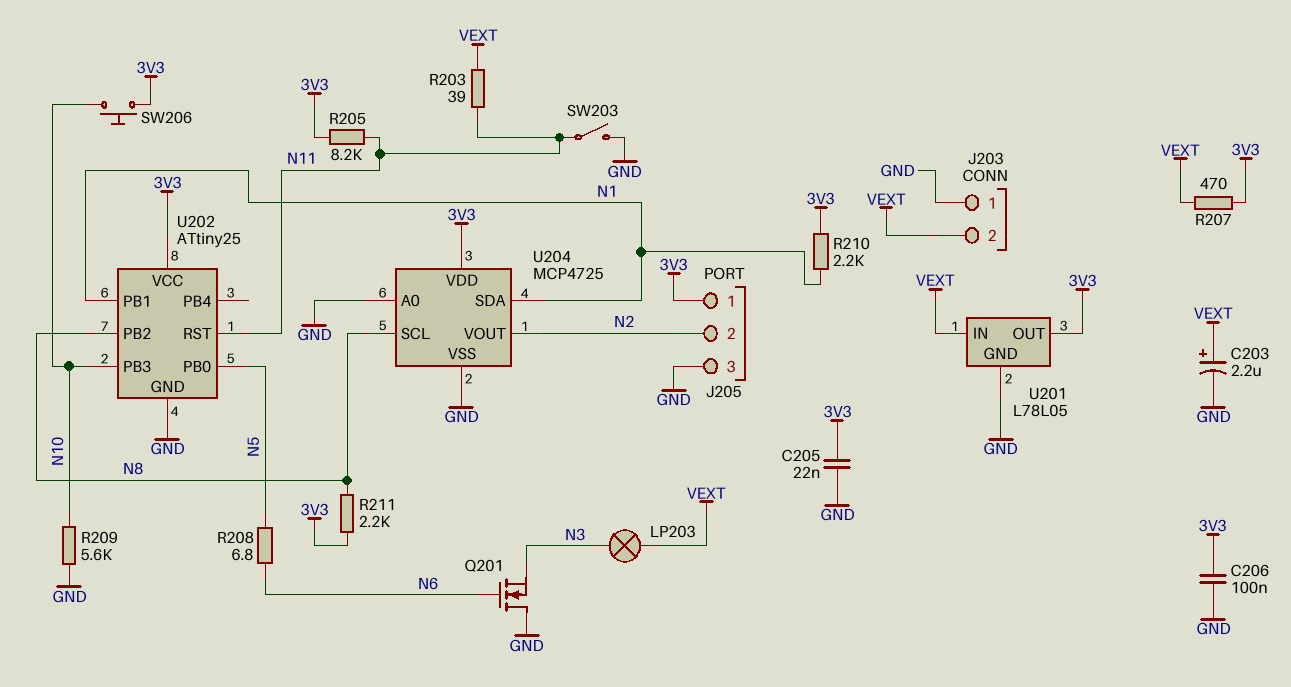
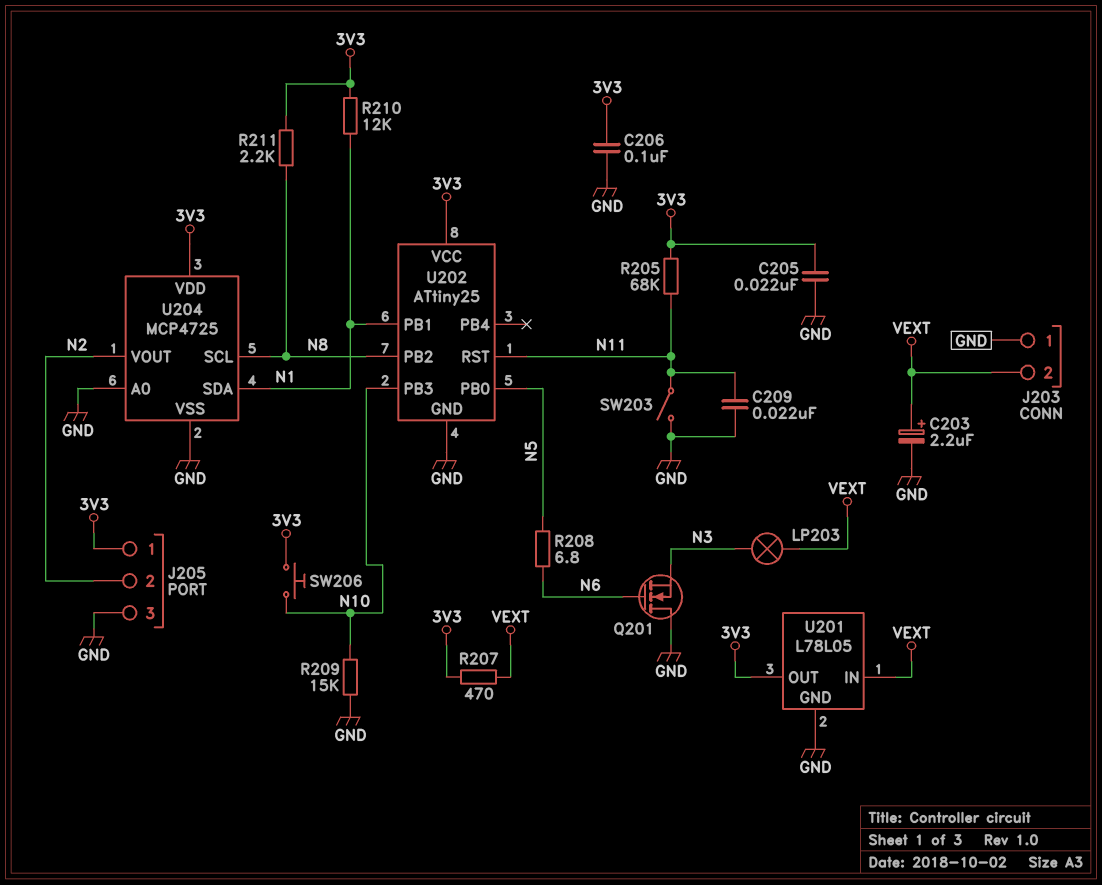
C209: none -> 22nF (GND, N11)
R203: 39 (N11, VEXT) -> none
R205: 8.2k (3V3, N11) -> 68k (3V3, N11)
R209: 5.6k (GND, N10) -> 15k (GND, N10)
R210: 2.2k (3V3, N1) -> 12k (3V3, N1)

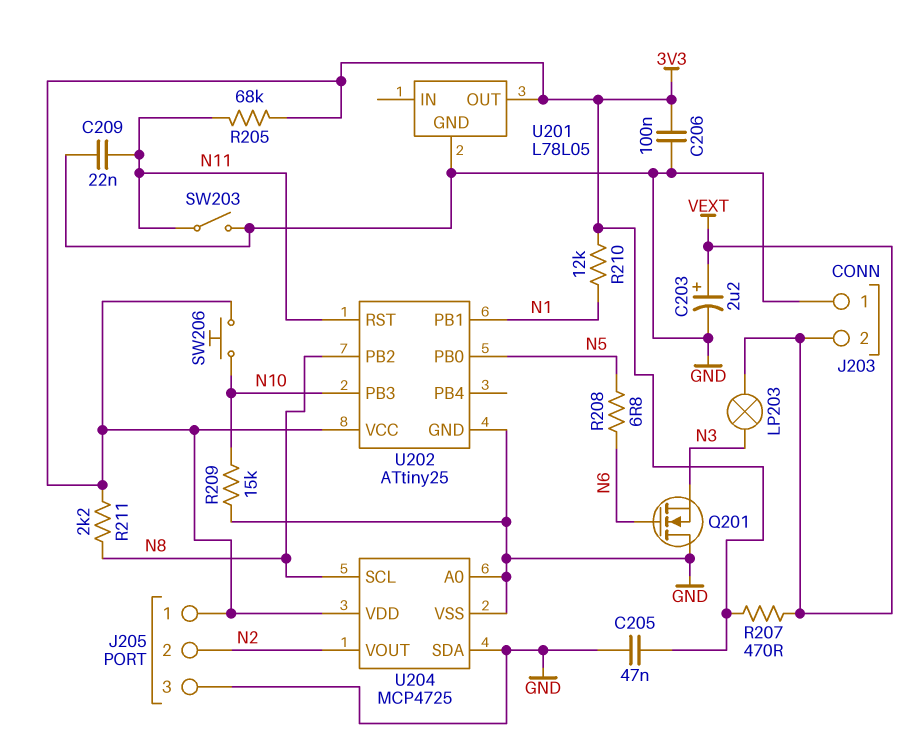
C205: 22nF (3V3, GND) -> 47nF (3V3, GND)
U201 pin IN: VEXT -> none
U204 pin SDA: N1 -> GND

